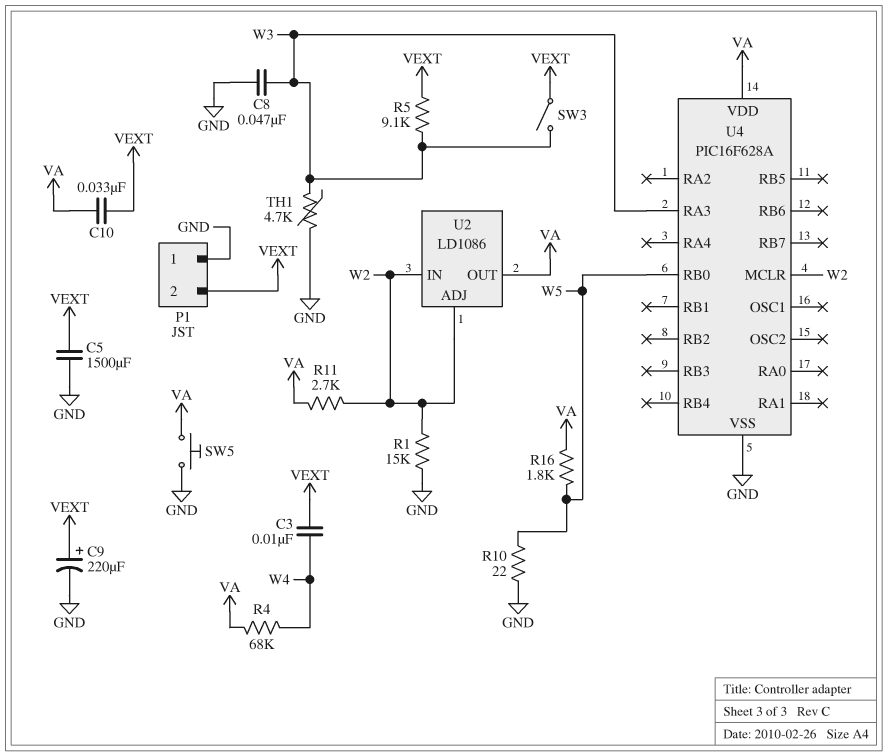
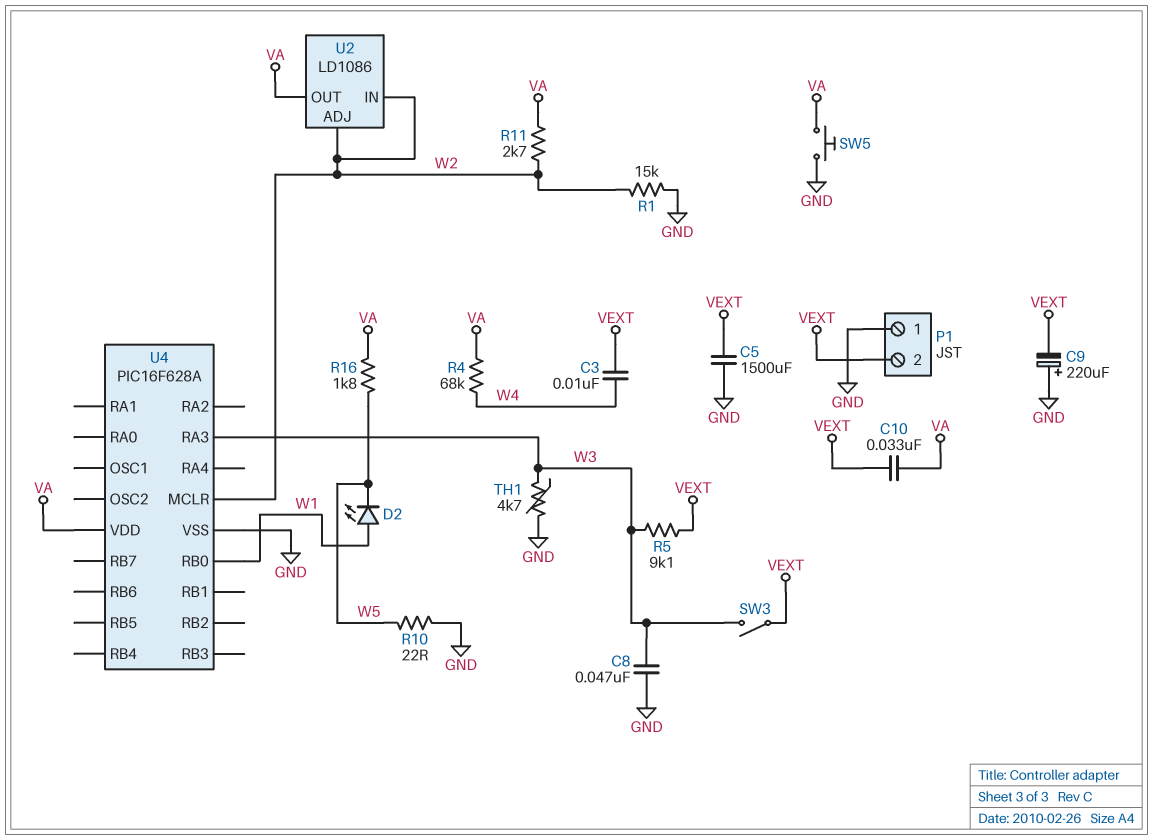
C9: 220uF (plus VEXT, minus GND) -> 220uF (plus GND, minus VEXT)
D2: none -> LED (A W1, K W5)
U4 pin RB0: W5 -> W1

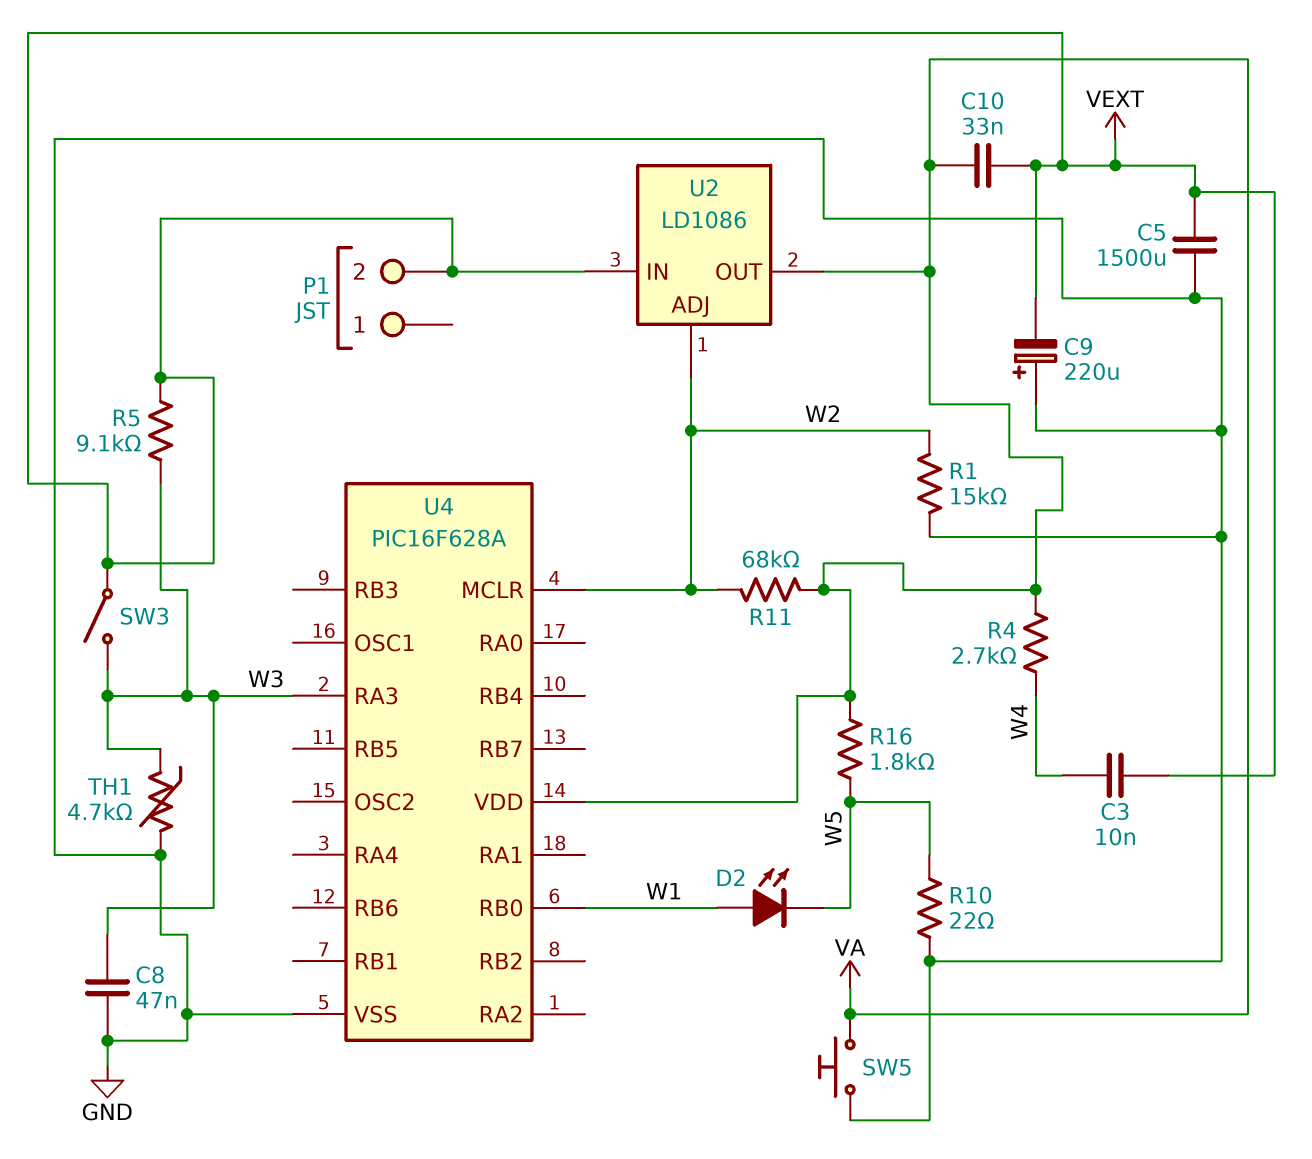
P1 pin 1: GND -> none
R4: 68k (VA, W4) -> 2.7k (VA, W4)
R11: 2.7k (VA, W2) -> 68k (VA, W2)
U2 pin IN: W2 -> VEXT

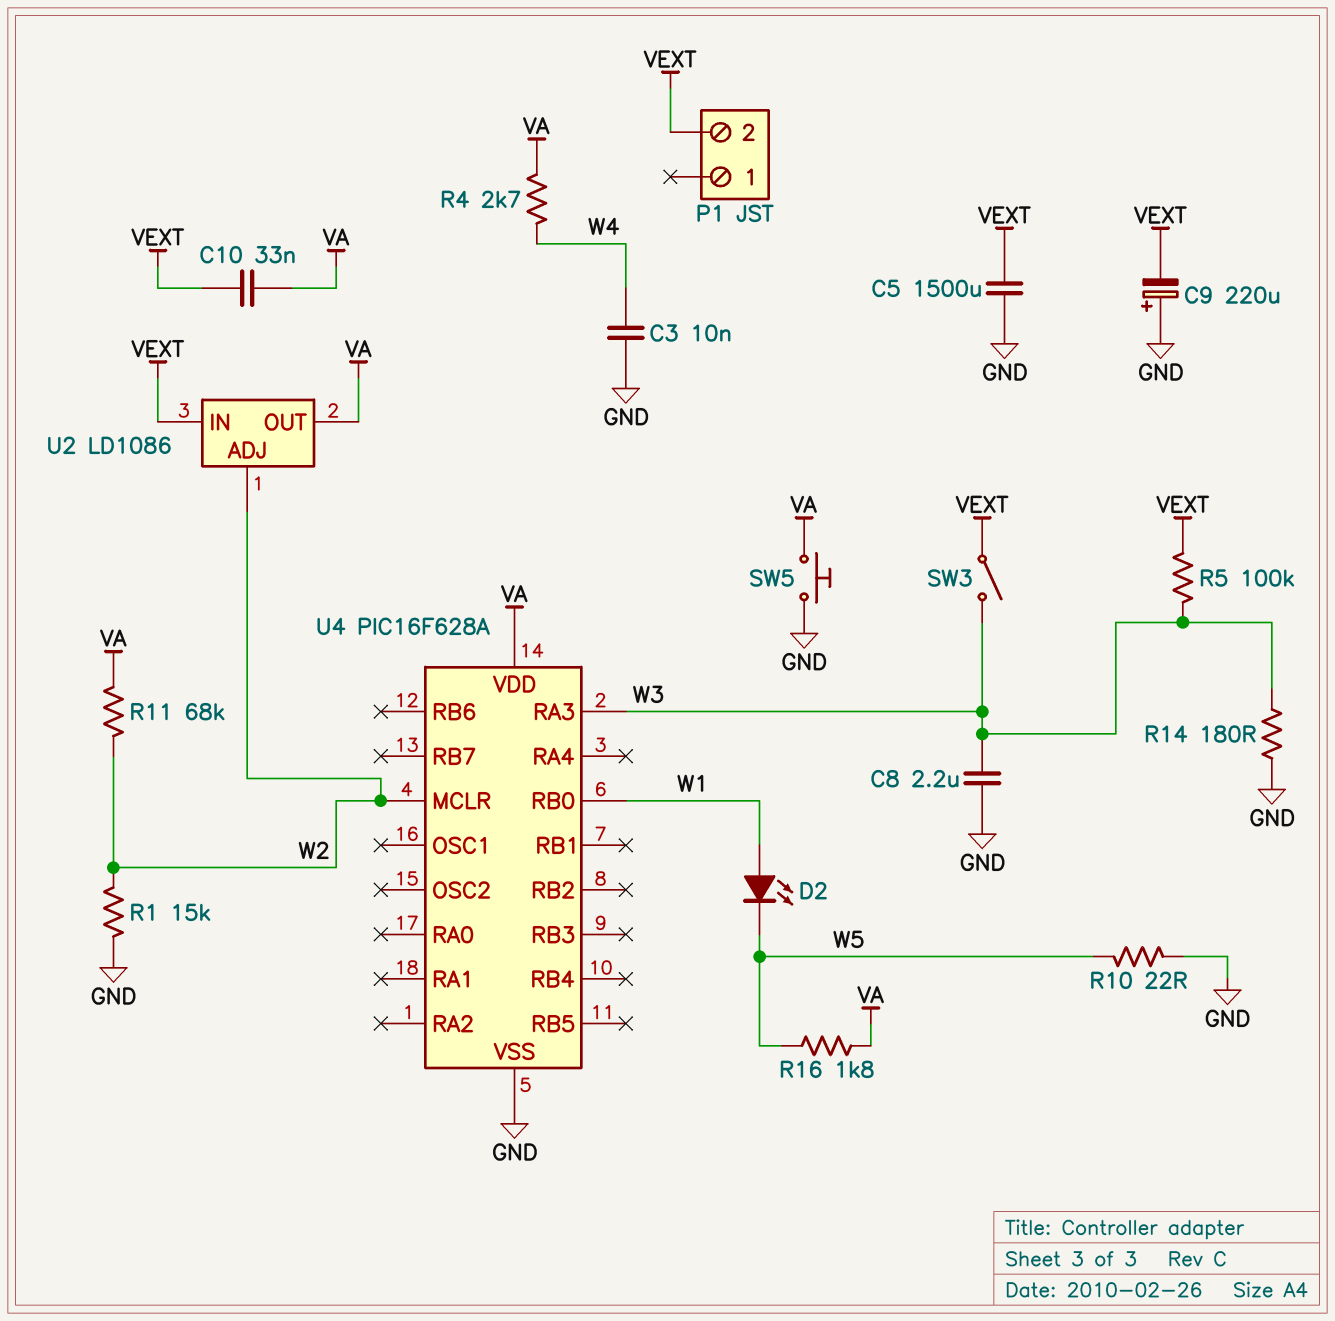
C3: 10nF (VEXT, W4) -> 10nF (GND, W4)
C8: 47nF (GND, W3) -> 2.2uF (GND, W3)
R5: 9.1k (VEXT, W3) -> 100k (VEXT, W3)
R14: none -> 180 (GND, W3)
TH1: 4.7k (GND, W3) -> none

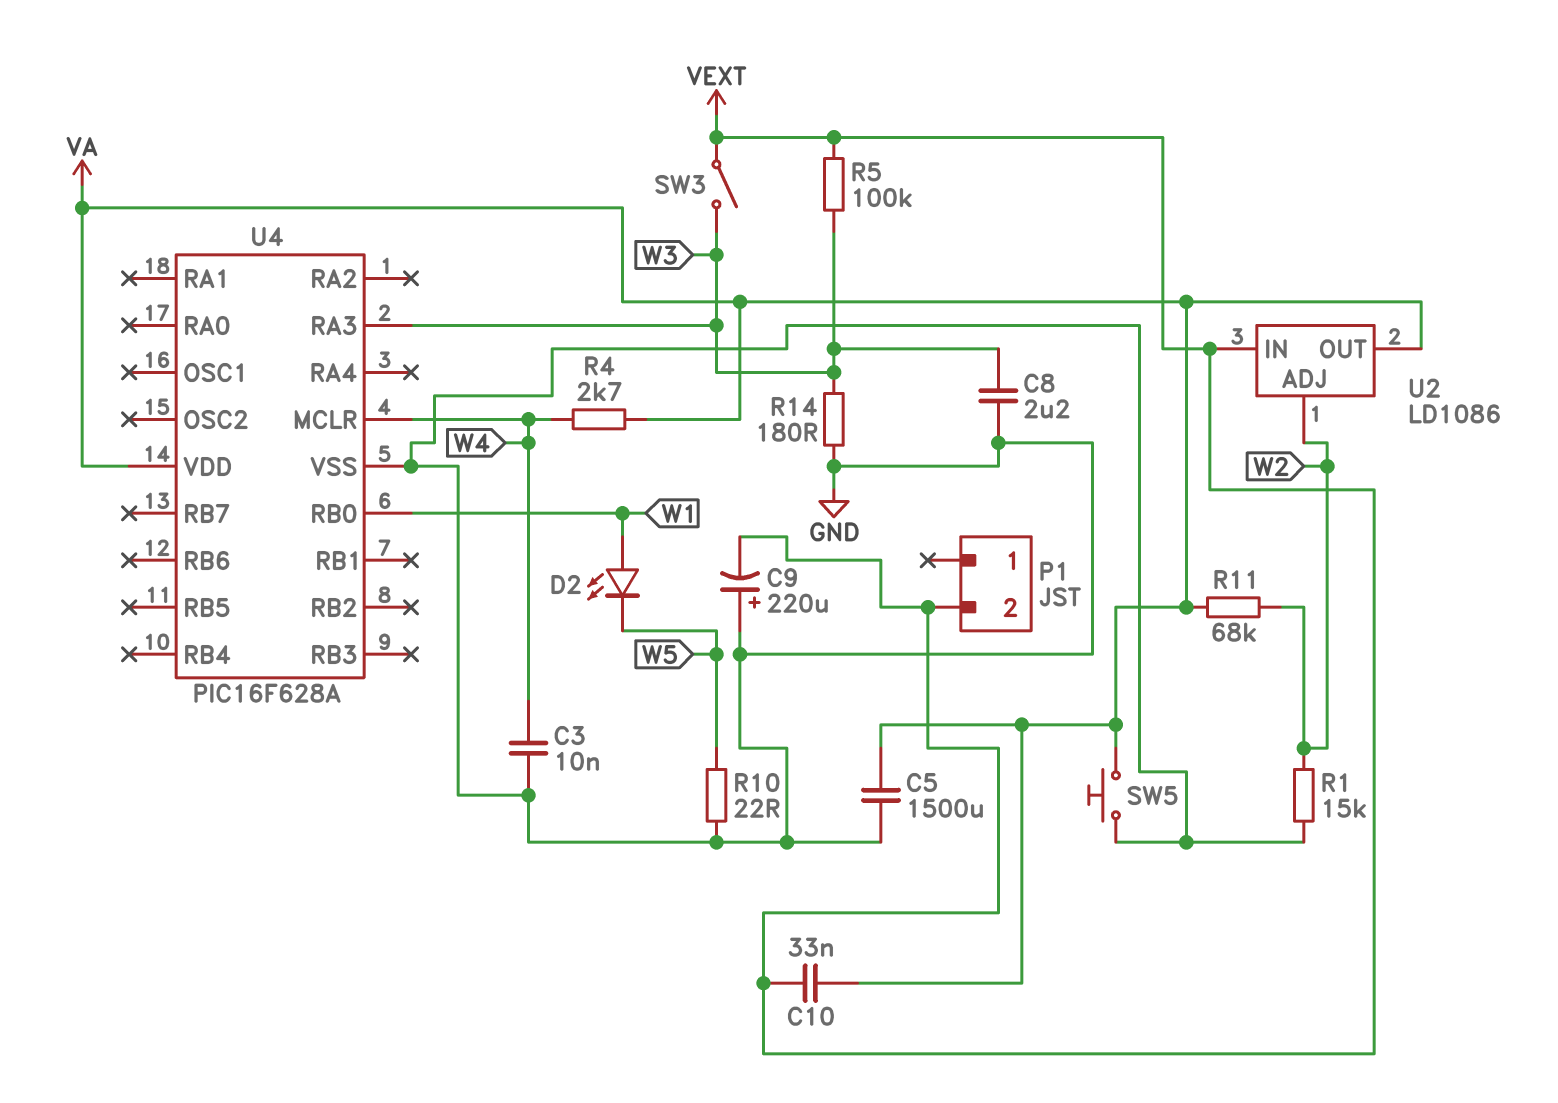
C5: 1500uF (GND, VEXT) -> 1500uF (GND, VA)
R16: 1.8k (VA, W5) -> none
U4 pin MCLR: W2 -> W4

